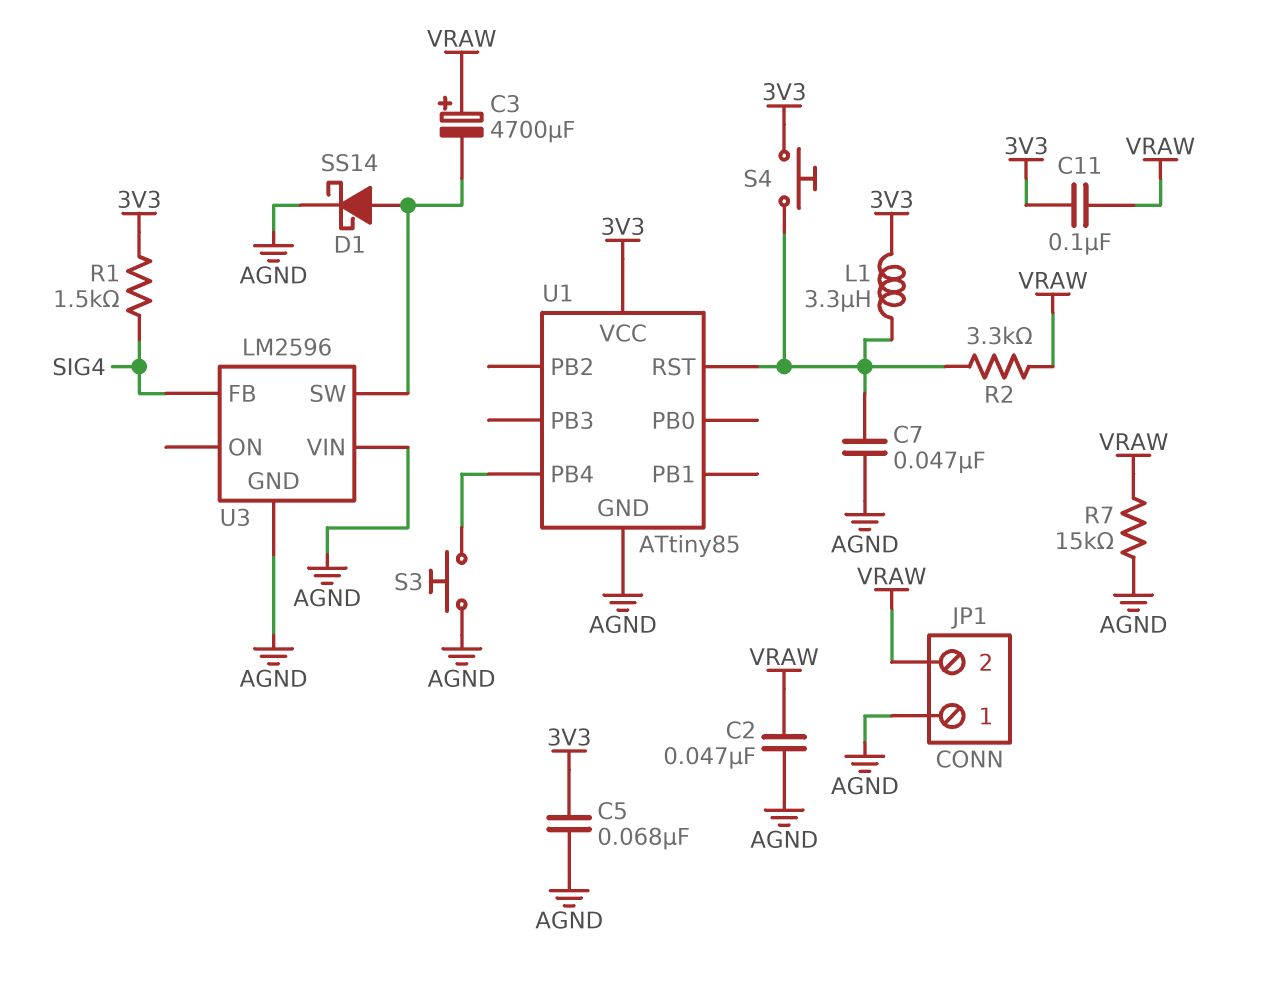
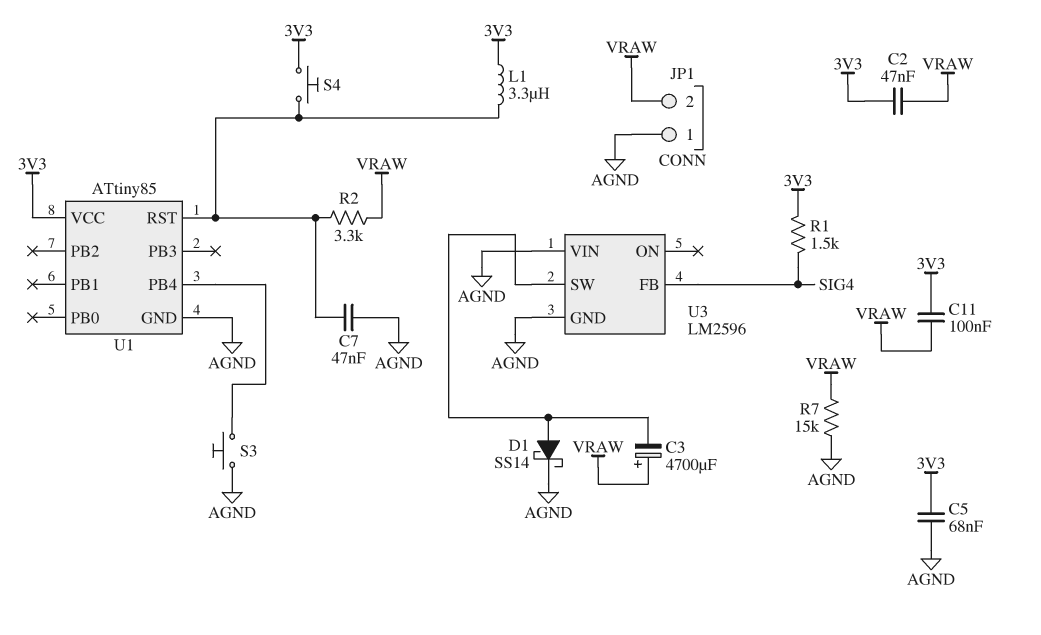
C2: 47nF (AGND, VRAW) -> 47nF (3V3, VRAW)

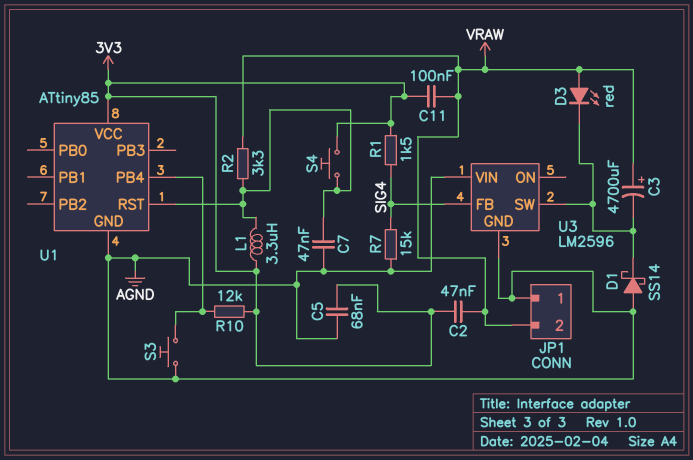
D1: schottky SS14 (A U3/SW, K AGND) -> schottky SS14 (A AGND, K U3/SW)
D3: none -> LED red (A VRAW, K U3/SW)
R7: 15k (AGND, VRAW) -> 15k (AGND, SIG4)
R10: none -> 12k (3V3, U1/PB4)

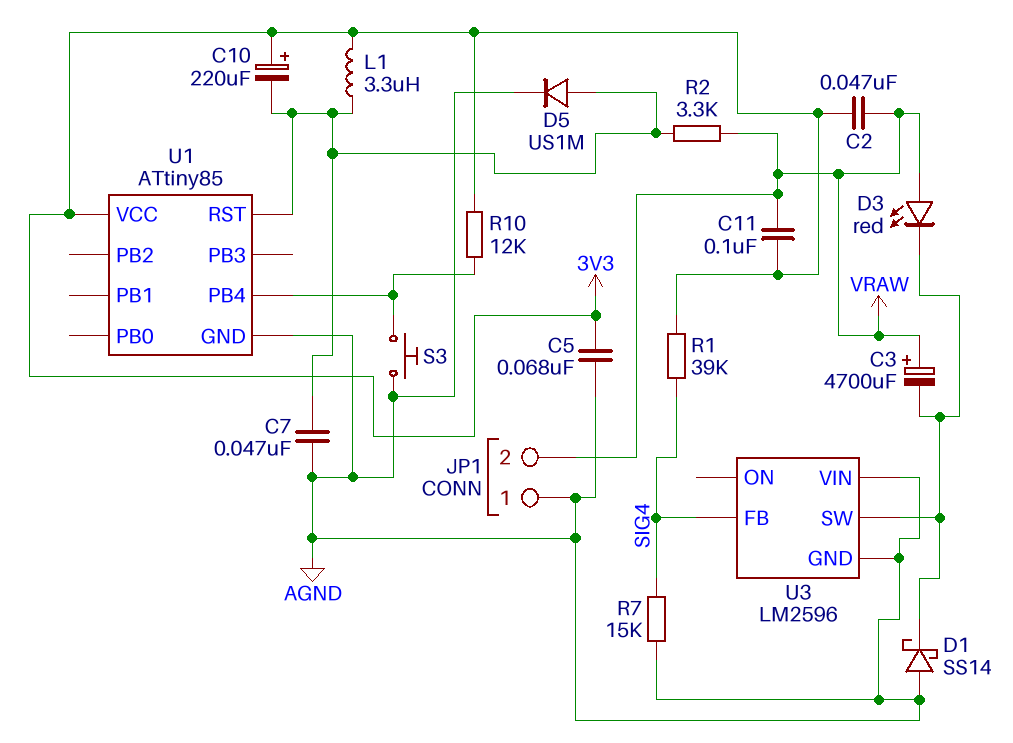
C10: none -> 220uF (plus 3V3, minus U1/RST)
D5: none -> diode US1M (A U1/RST, K AGND)
R1: 1.5k (3V3, SIG4) -> 39k (3V3, SIG4)
S4: button (3V3, U1/RST) -> none

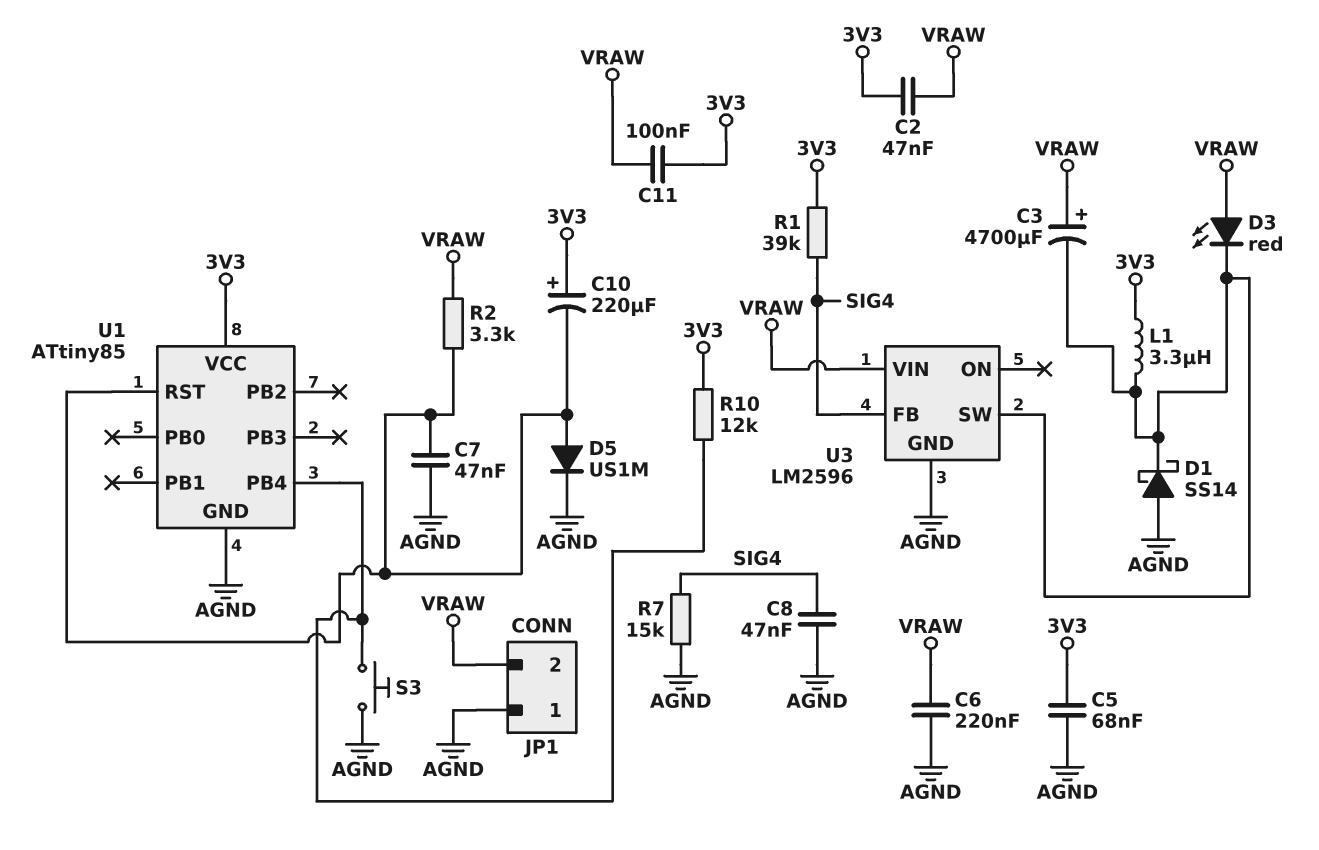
C6: none -> 220nF (AGND, VRAW)
C8: none -> 47nF (AGND, SIG4)
L1: 3.3uH (3V3, U1/RST) -> 3.3uH (3V3, U3/SW)
U3 pin VIN: AGND -> VRAW

